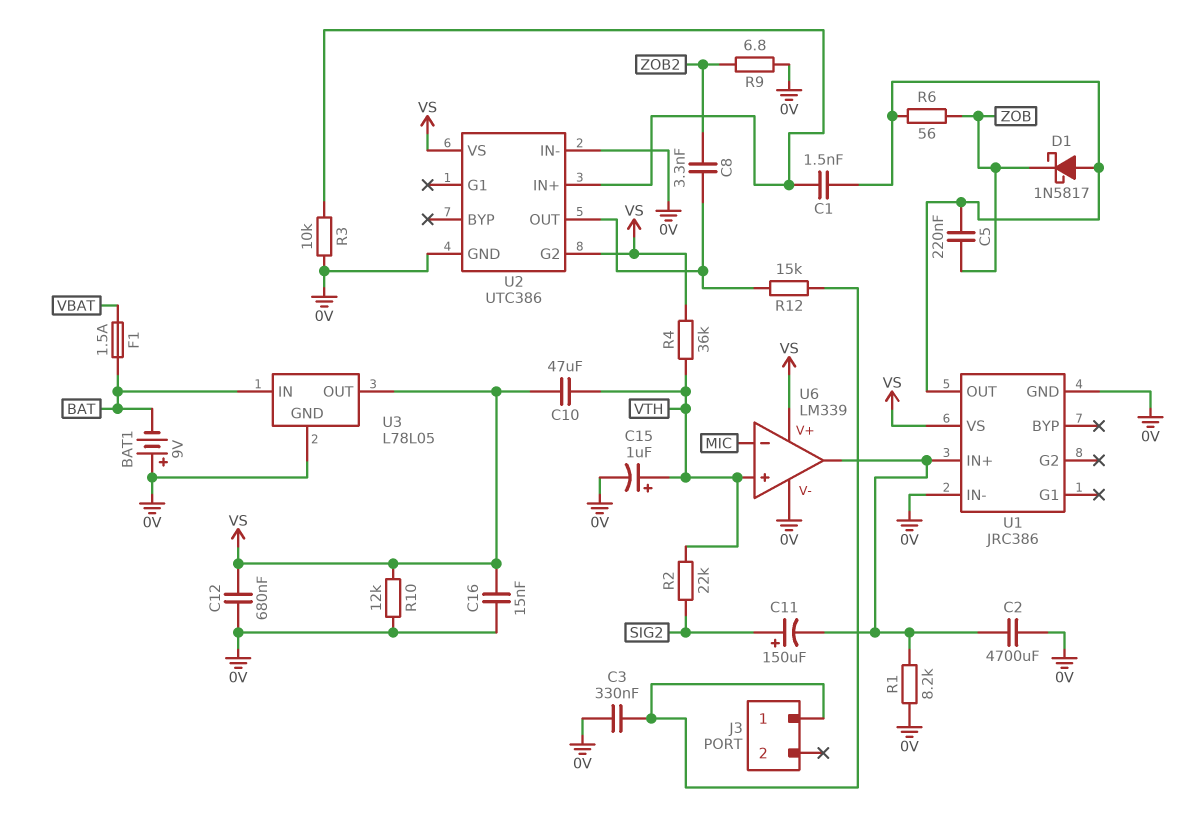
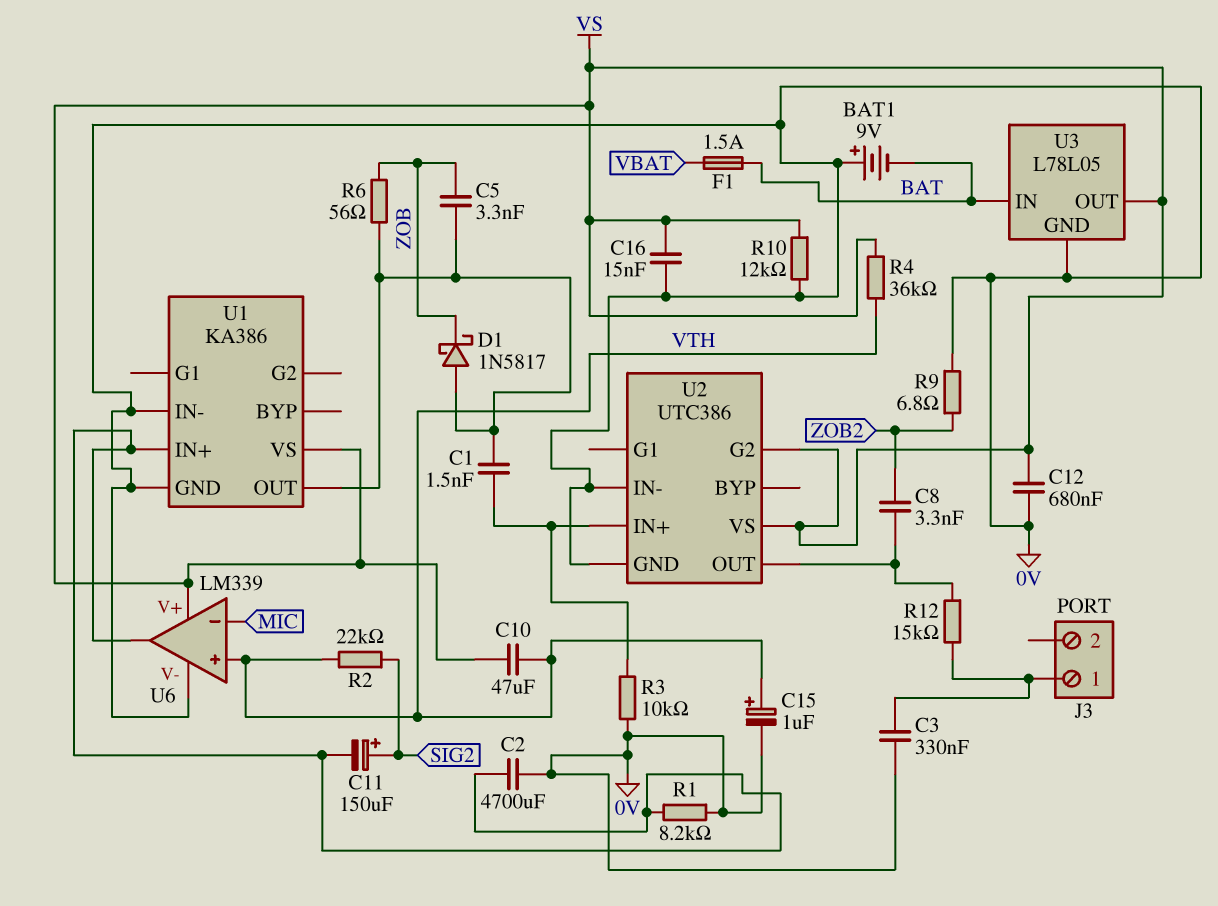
C5: 220nF (U1/OUT, ZOB) -> 3.3nF (U1/OUT, ZOB)
U1: JRC386 -> KA386

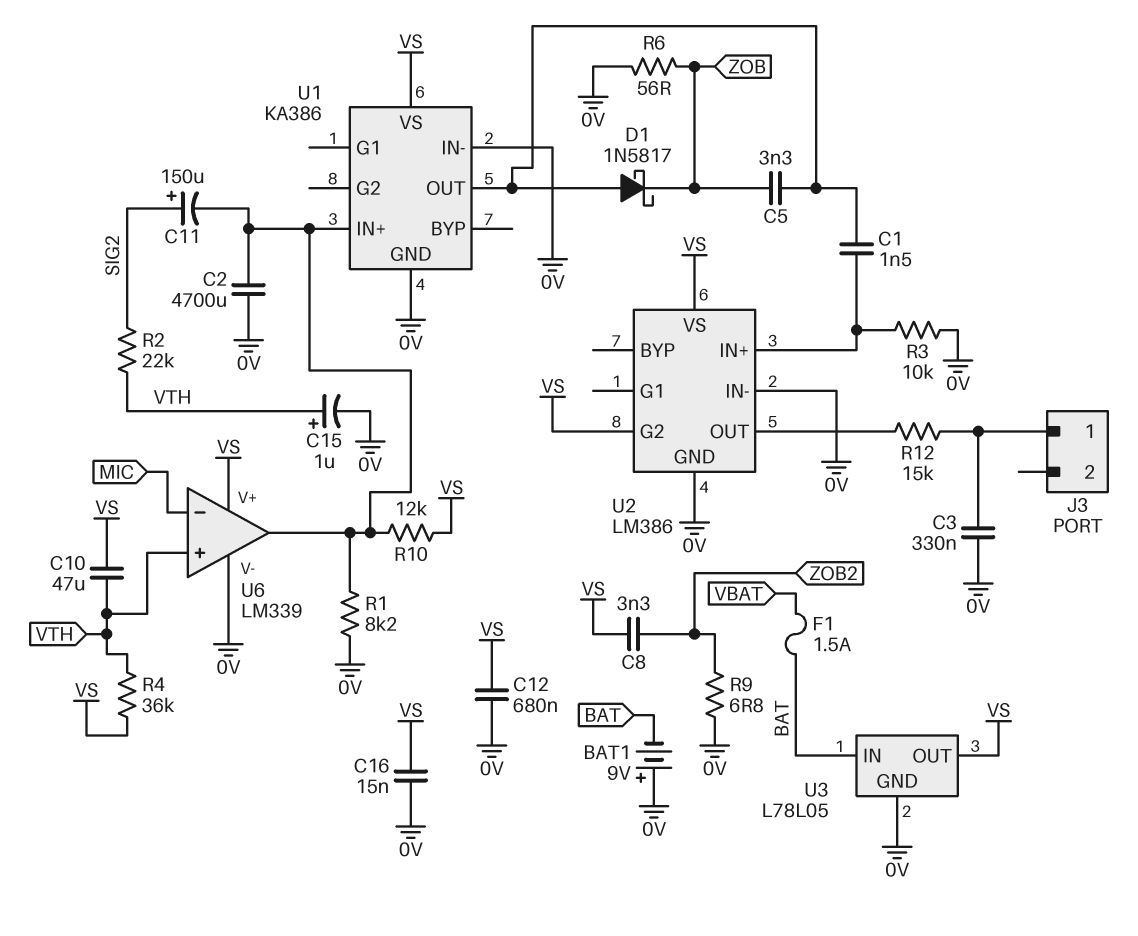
C8: 3.3nF (U2/OUT, ZOB2) -> 3.3nF (VS, ZOB2)
R6: 56 (U1/OUT, ZOB) -> 56 (0V, ZOB)
R10: 12k (0V, VS) -> 12k (U1/IN+, VS)
U2: UTC386 -> LM386

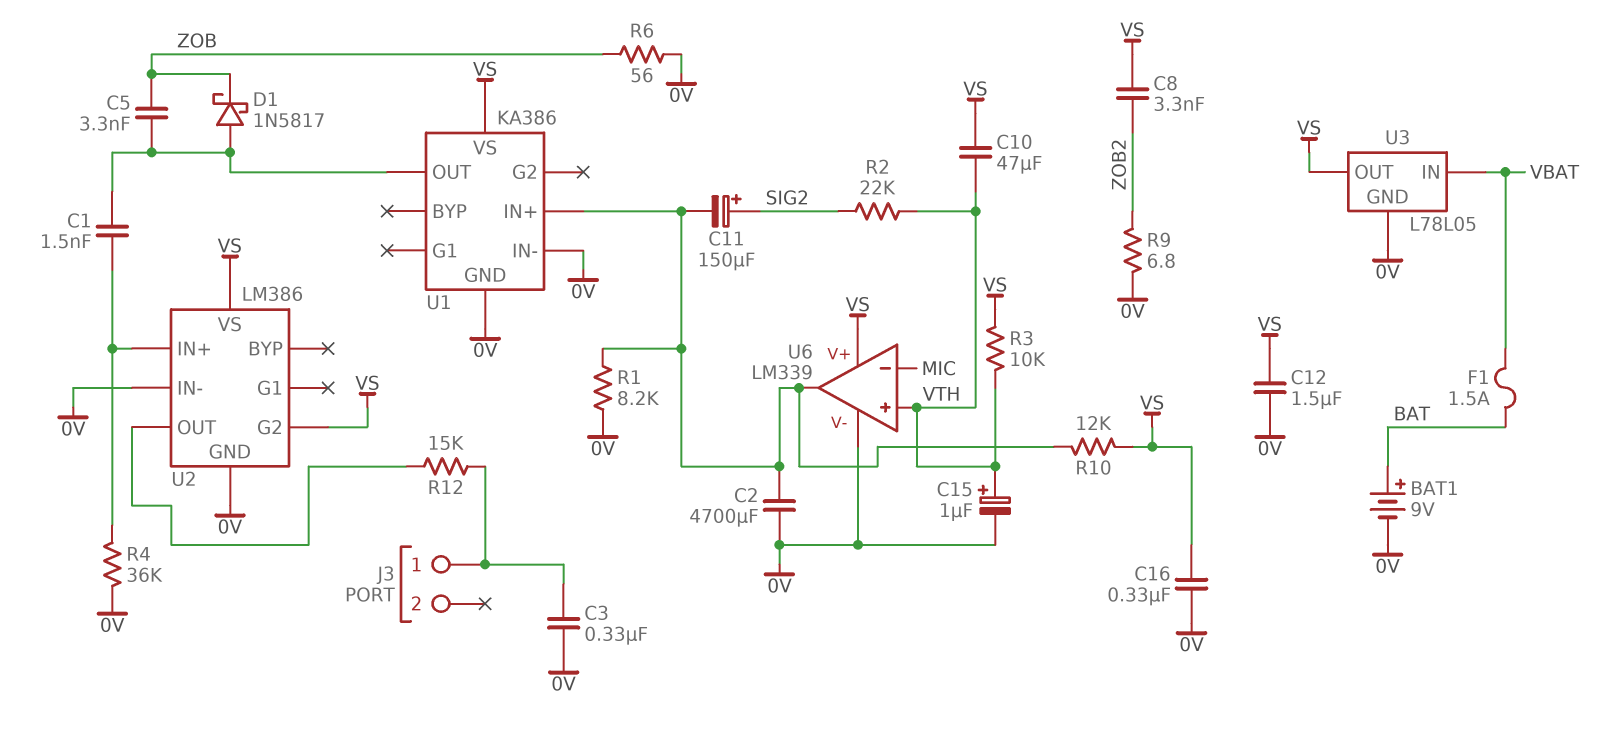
BAT1: 9V (plus 0V, minus BAT) -> 9V (plus BAT, minus 0V)
C12: 680nF (0V, VS) -> 1.5uF (0V, VS)
C16: 15nF (0V, VS) -> 330nF (0V, VS)
R3: 10k (0V, U2/IN+) -> 10k (VS, VTH)
R4: 36k (VS, VTH) -> 36k (0V, U2/IN+)
U3 pin IN: BAT -> VBAT

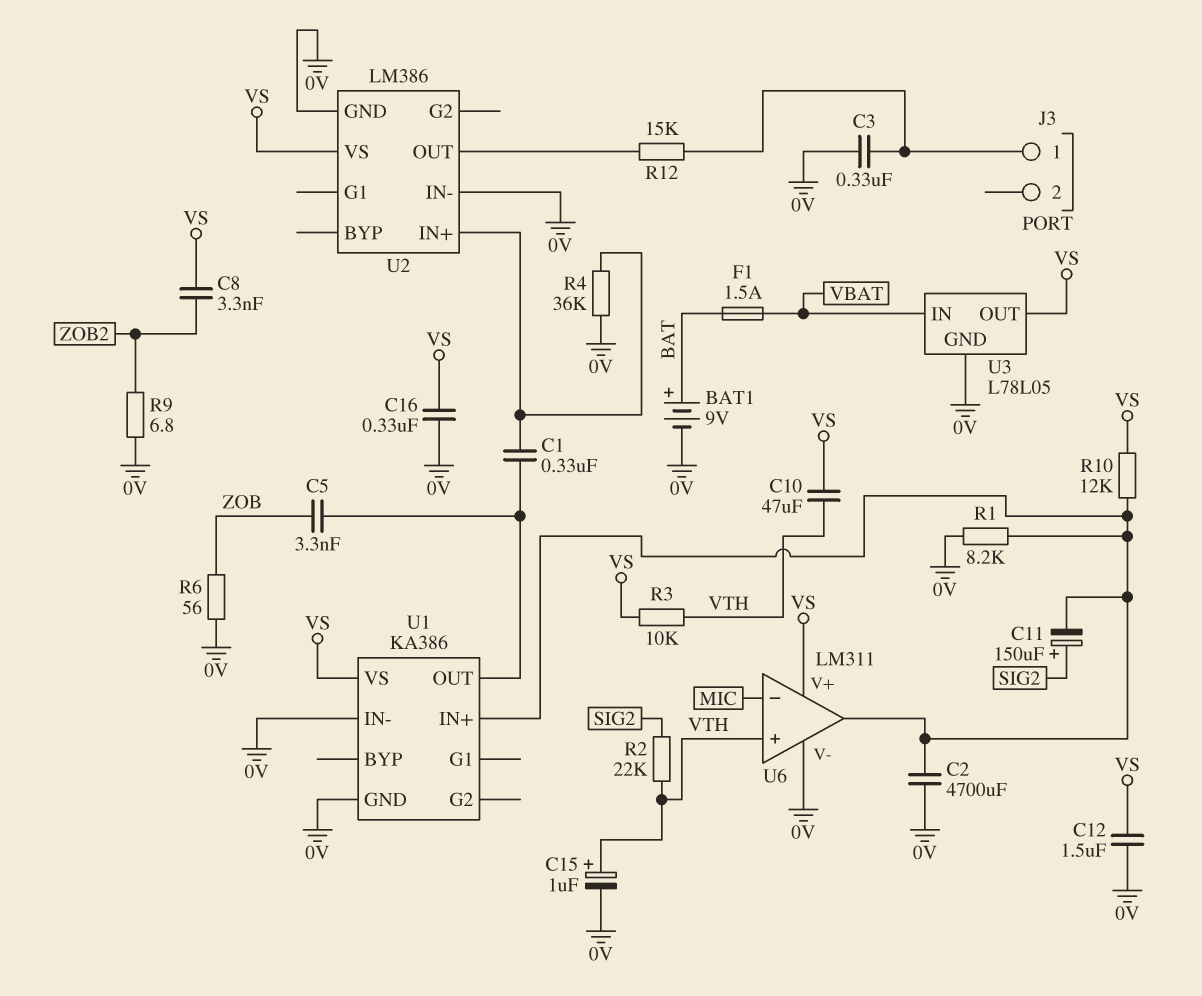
C1: 1.5nF (U1/OUT, U2/IN+) -> 330nF (U1/OUT, U2/IN+)
D1: schottky 1N5817 (A U1/OUT, K ZOB) -> none
U2 pin G2: VS -> none
U6: LM339 -> LM311

